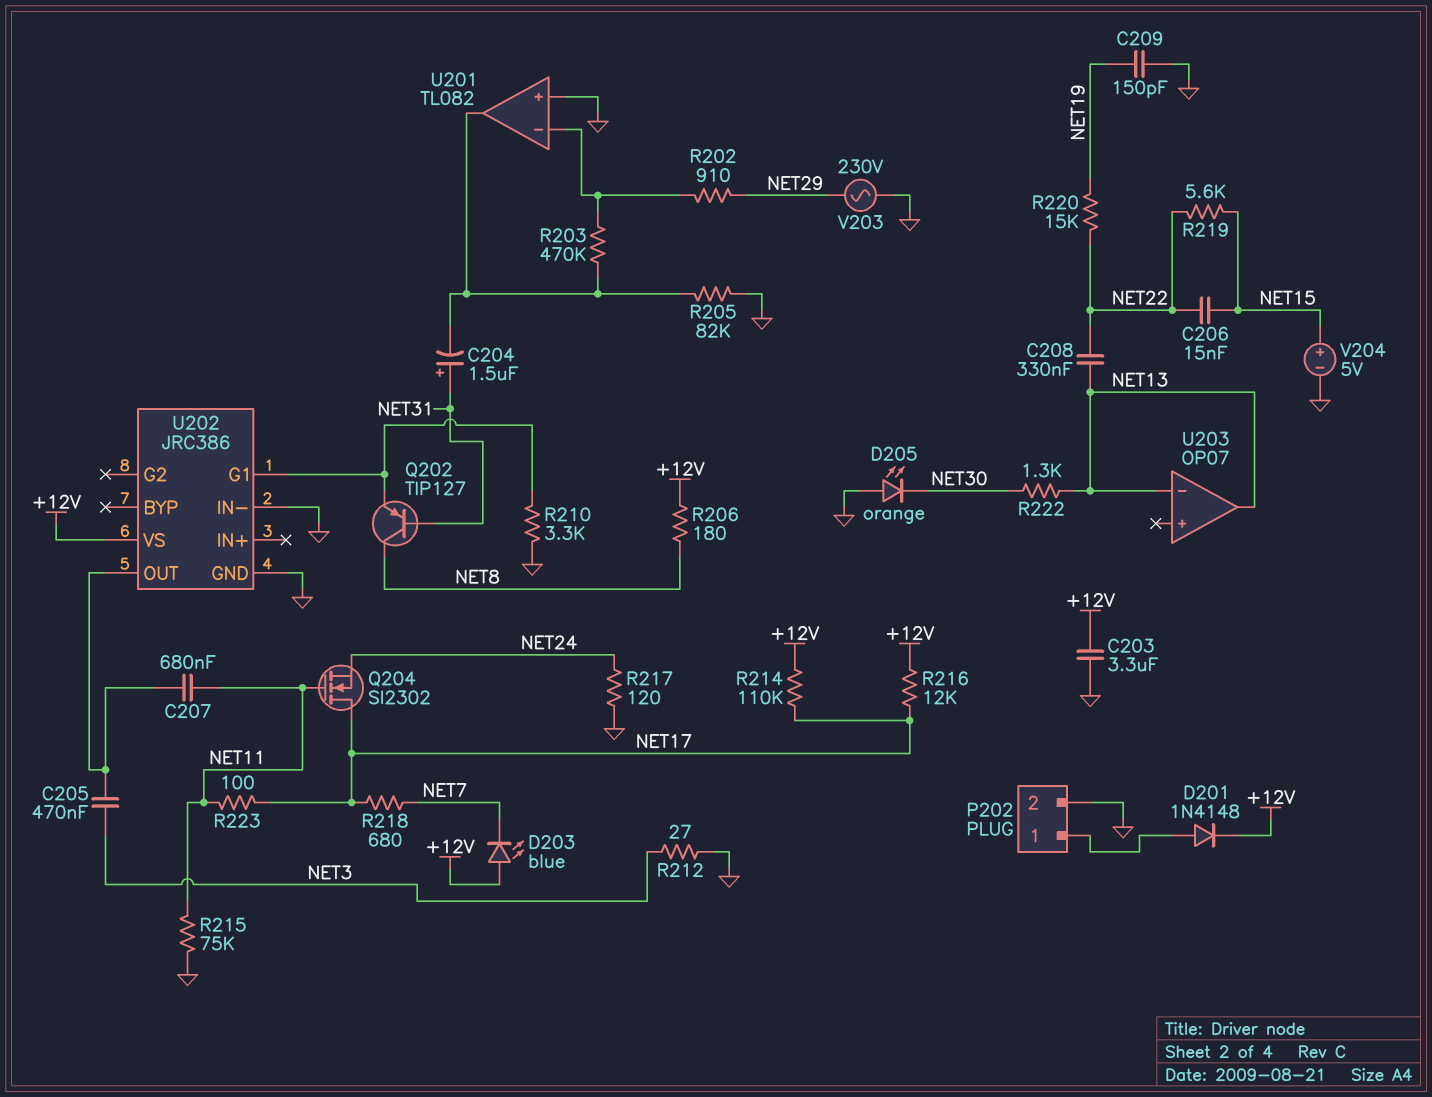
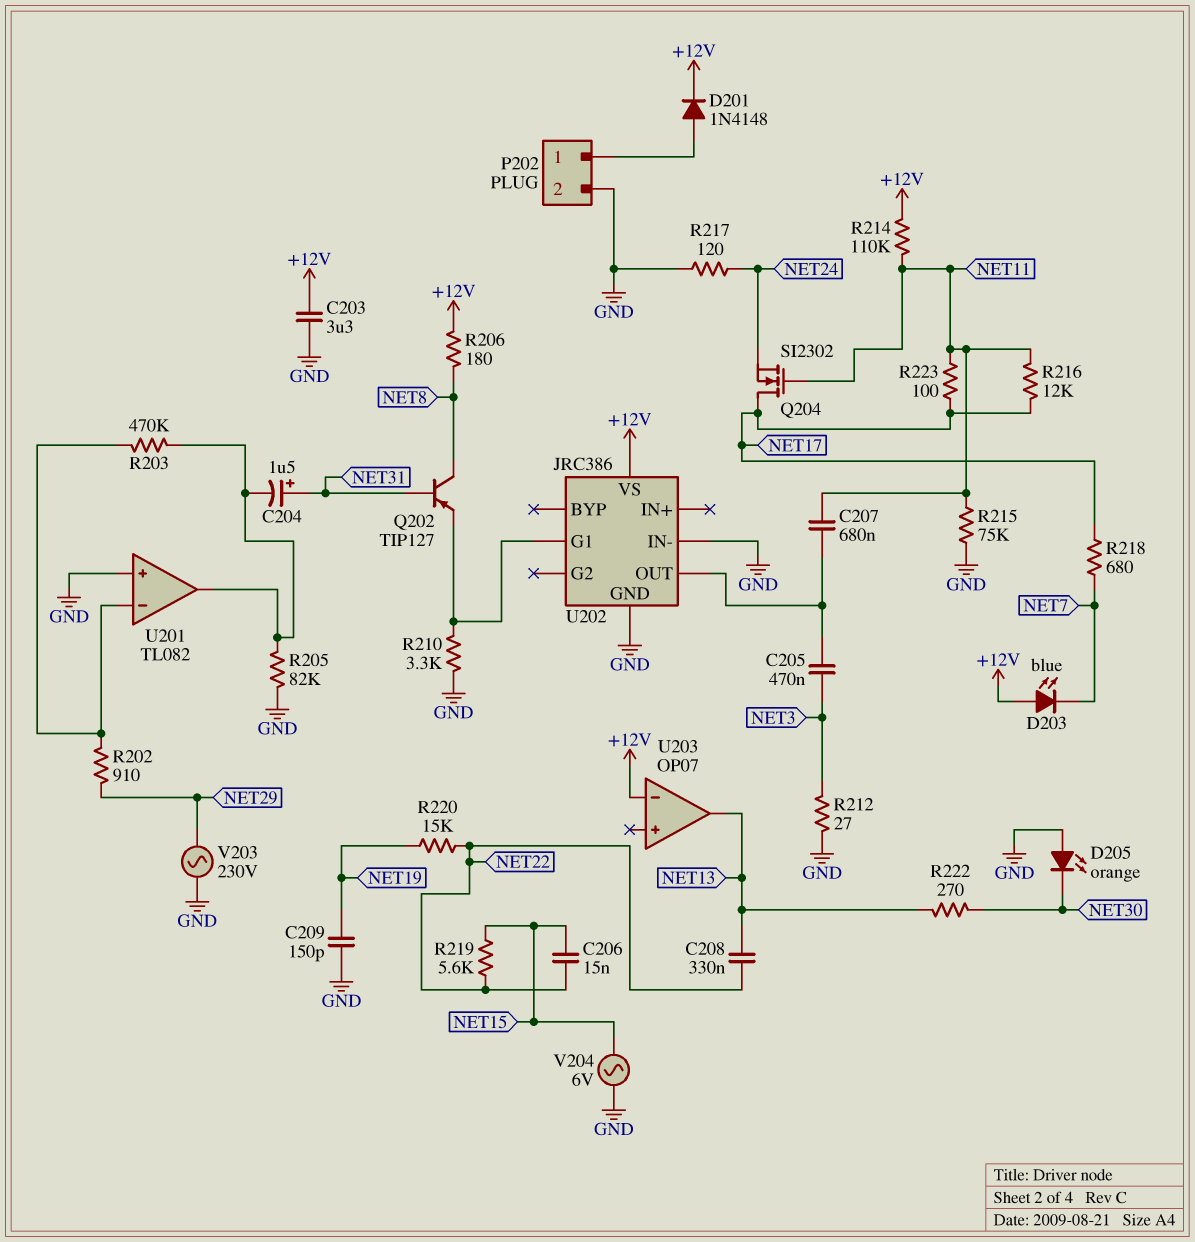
R214: 110k (+12V, NET17) -> 110k (+12V, NET11)
R216: 12k (+12V, NET17) -> 12k (NET11, NET17)
R222: 1.3k (NET13, NET30) -> 270 (NET13, NET30)
U203 pin in-: NET13 -> +12V
V204: 5V (plus NET15, minus GND) -> AC 6V (GND, NET15)

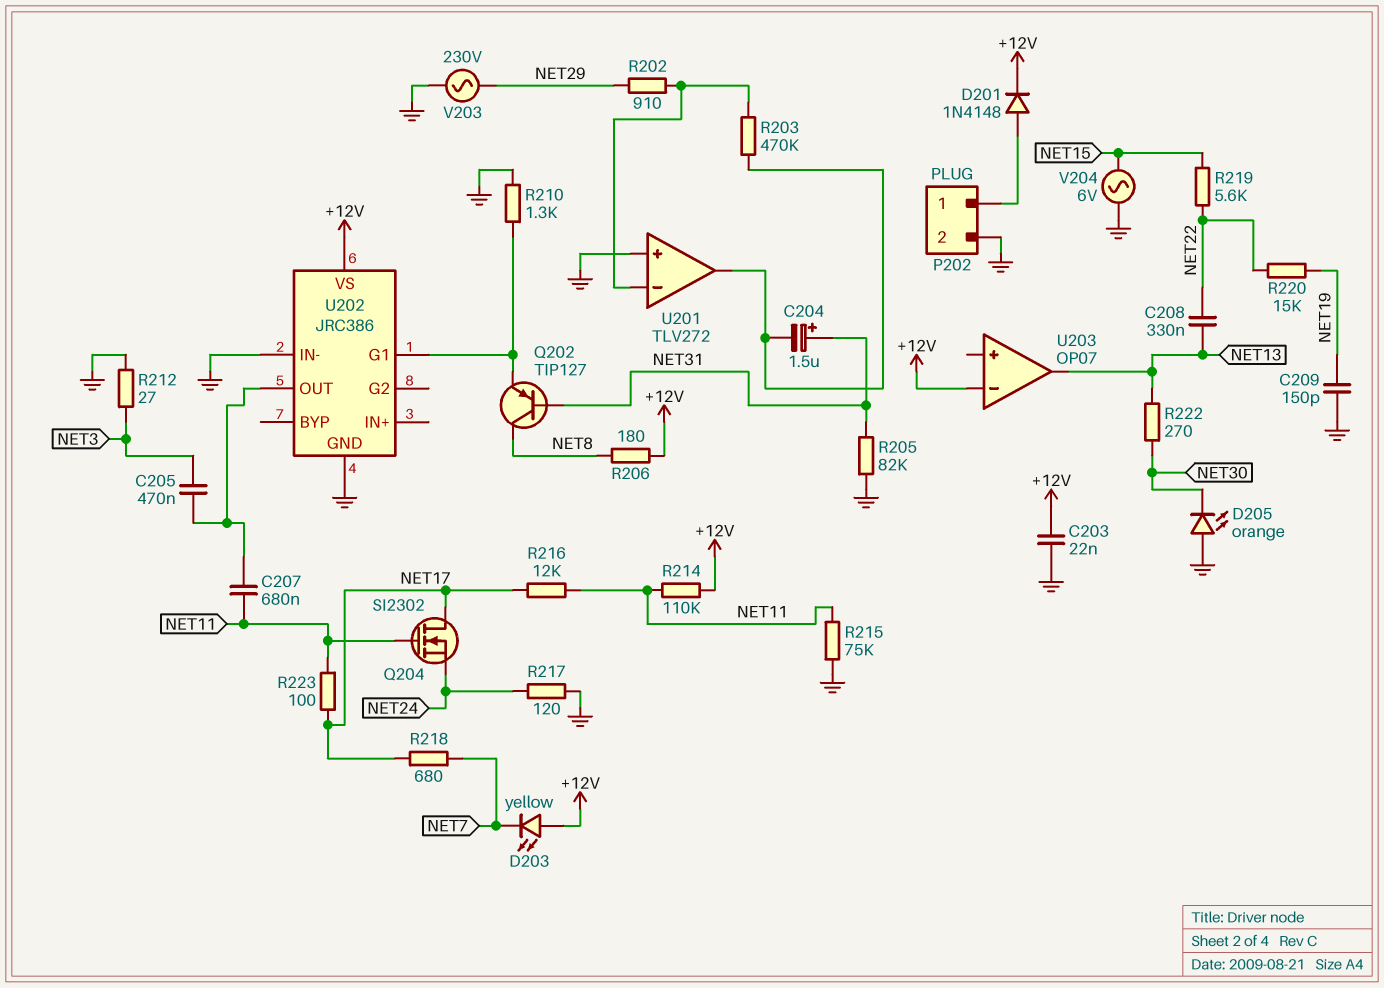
C203: 3.3uF (+12V, GND) -> 22nF (+12V, GND)
C206: 15nF (NET15, NET22) -> none
D203: LED blue (A +12V, K NET7) -> LED yellow (A +12V, K NET7)
R205: 82k (GND, U201/out) -> 82k (GND, NET31)
R210: 3.3k (GND, U202/G1) -> 1.3k (GND, U202/G1)
U201: TL082 -> TLV272

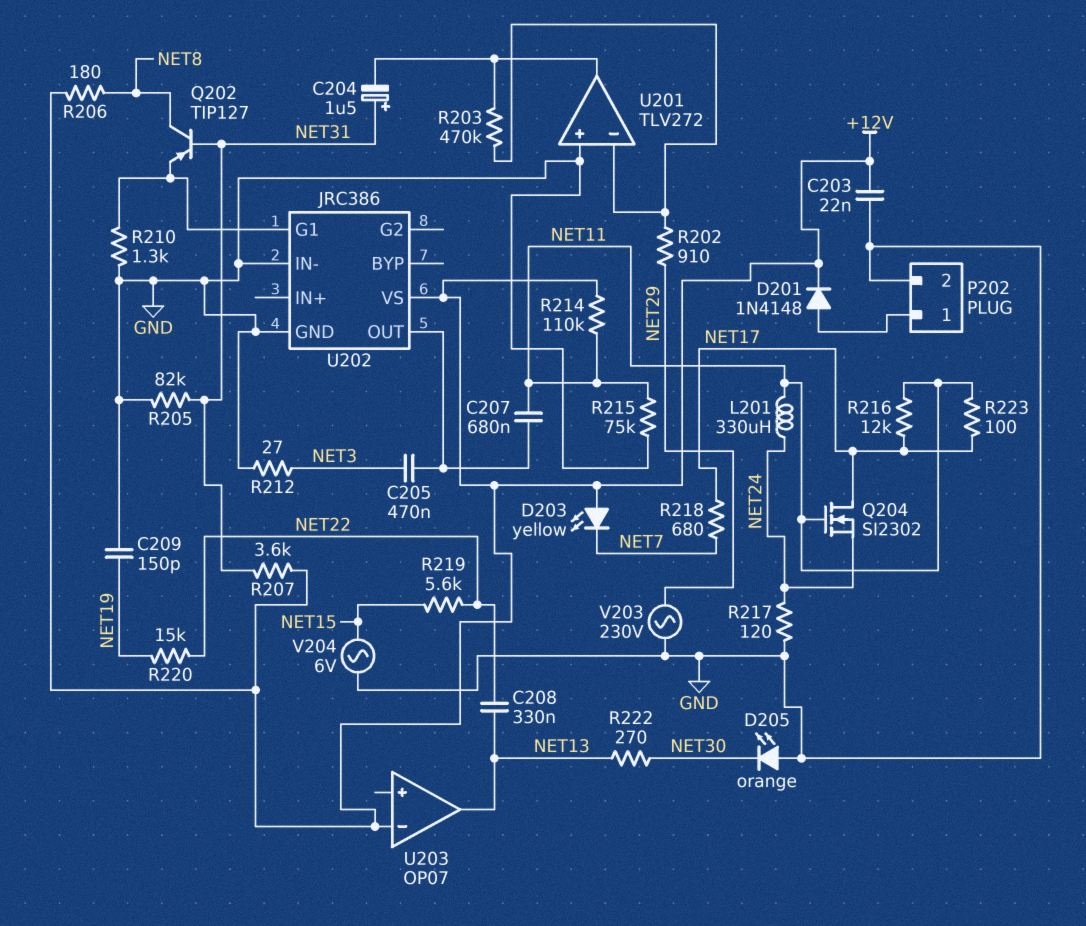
L201: none -> 330uH (NET11, NET24)
R207: none -> 3.6k (+12V, NET31)

